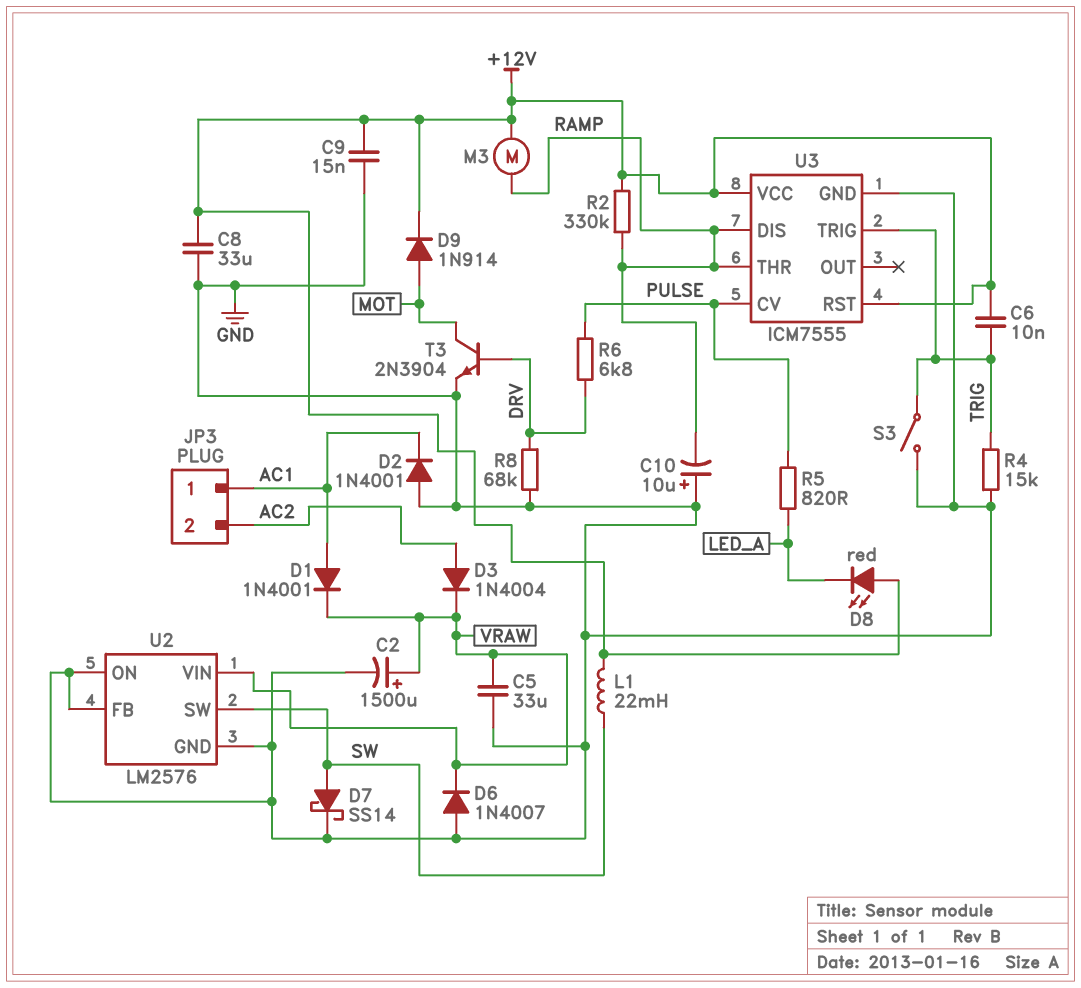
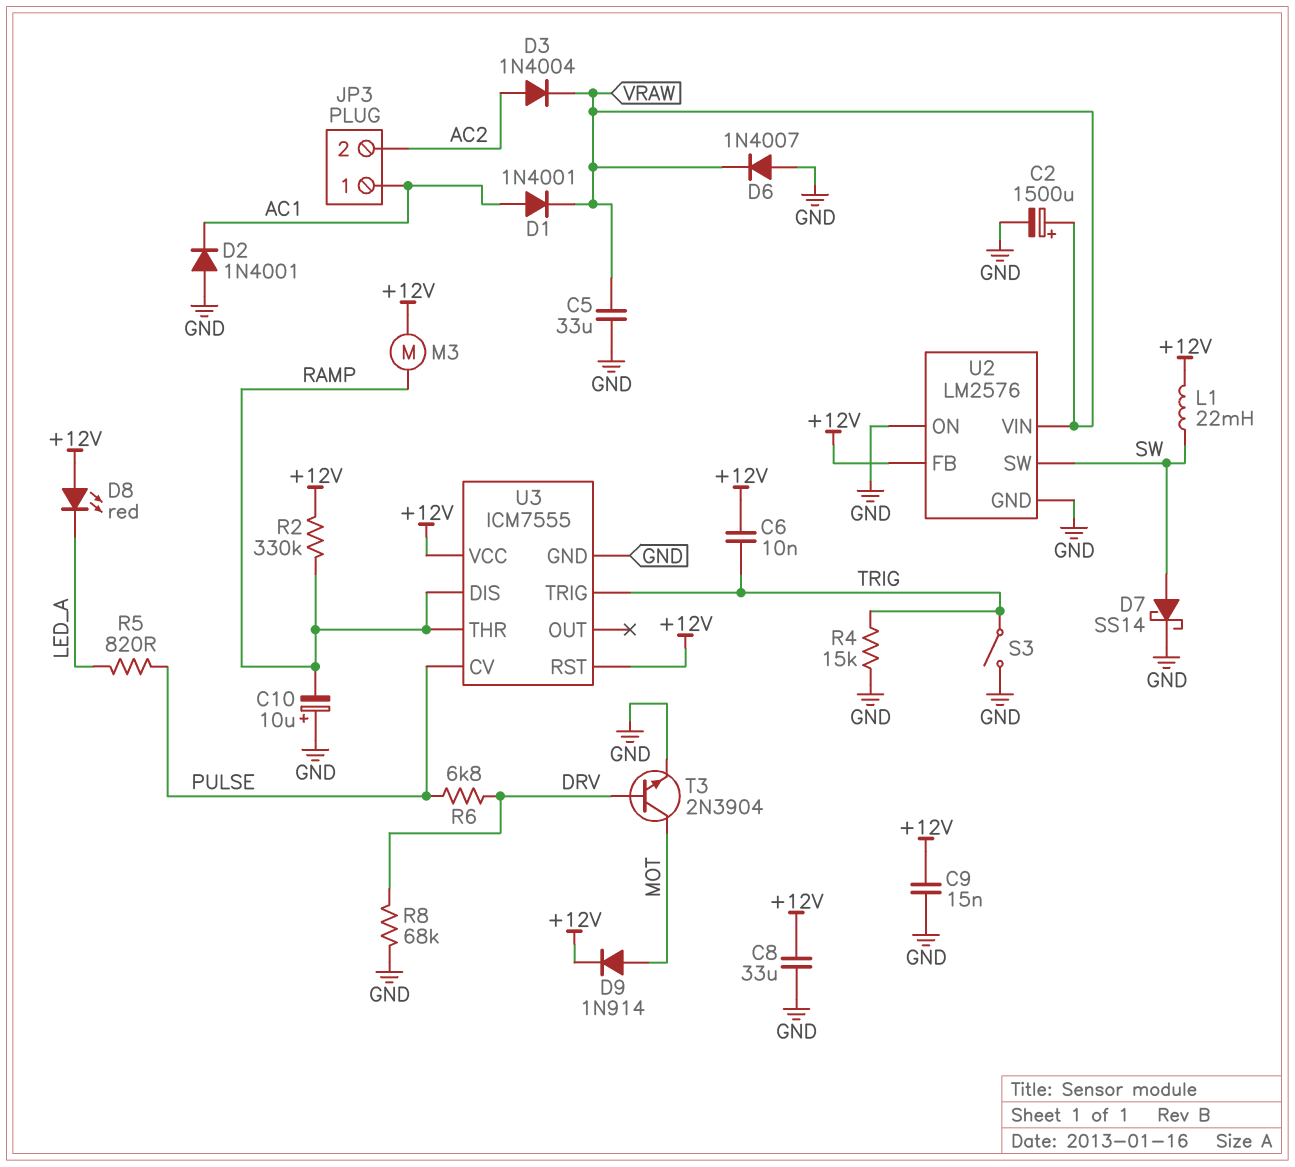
U2 pin FB: GND -> +12V

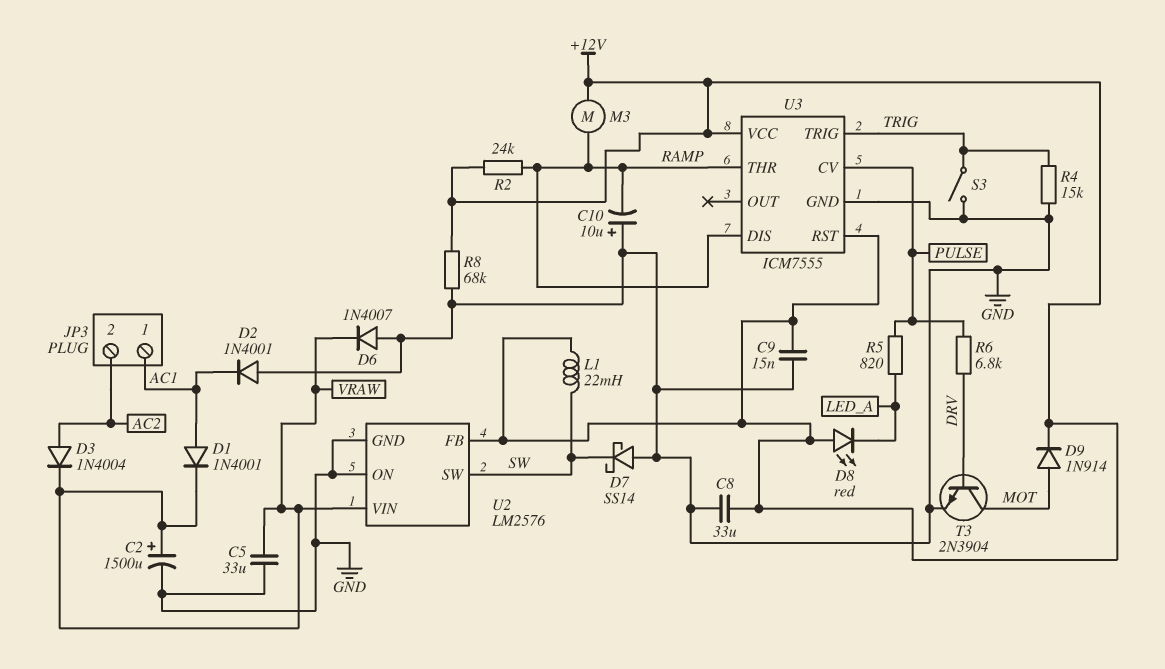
C6: 10nF (+12V, TRIG) -> none
D7: schottky SS14 (A SW, K GND) -> schottky SS14 (A GND, K SW)
R2: 330k (+12V, RAMP) -> 24k (+12V, RAMP)
R8: 68k (DRV, GND) -> 68k (+12V, GND)

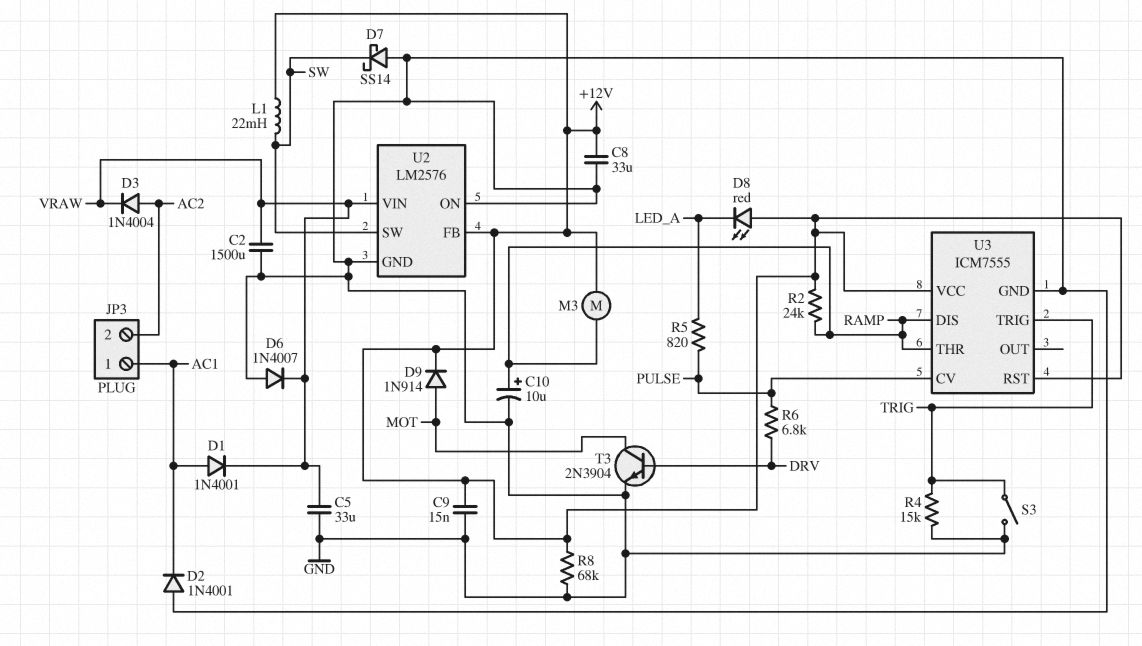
C2: 1500uF (plus VRAW, minus GND) -> 1500uF (GND, VRAW)
C10: 10uF (plus GND, minus RAMP) -> 10uF (plus RAMP, minus GND)

